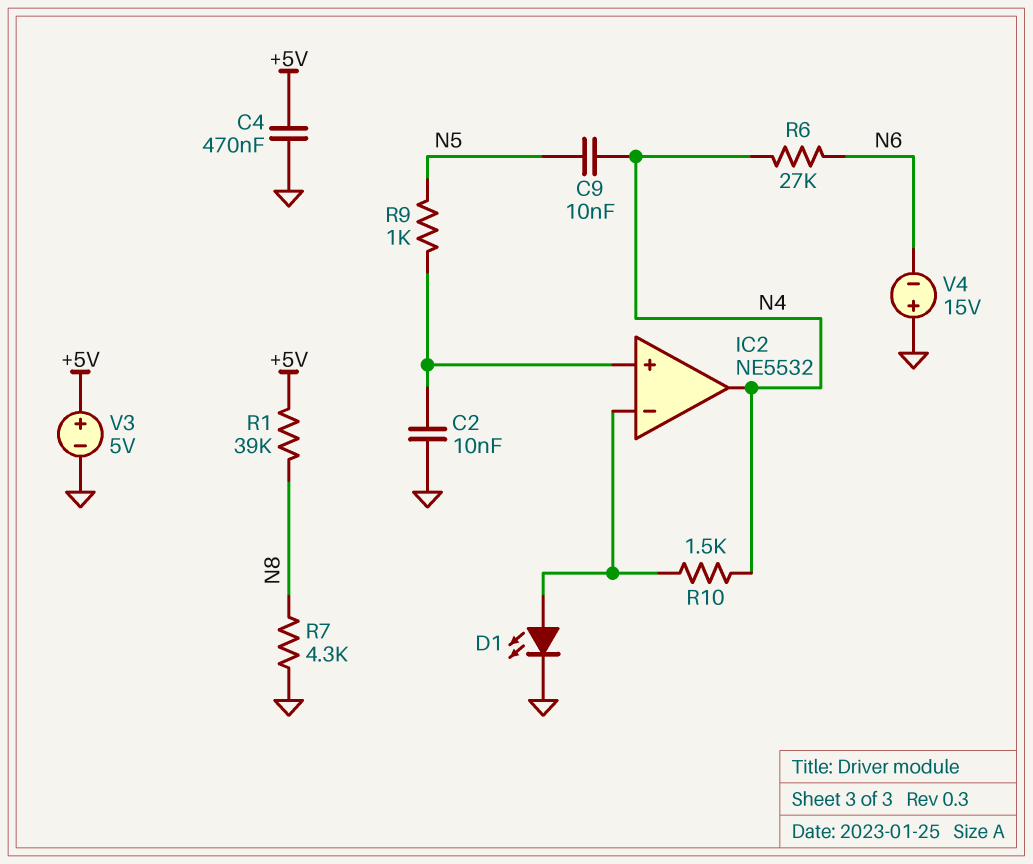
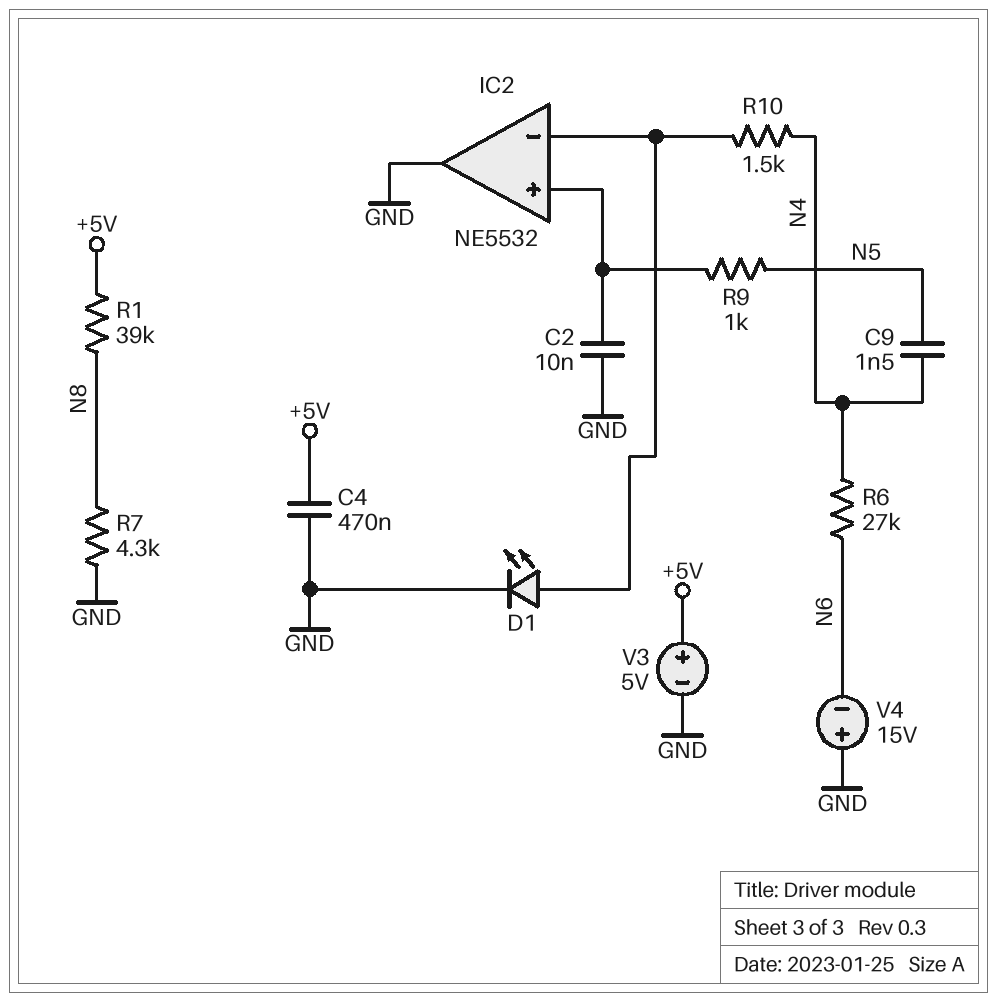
C9: 10nF (N4, N5) -> 1.5nF (N4, N5)
IC2 pin out: N4 -> GND

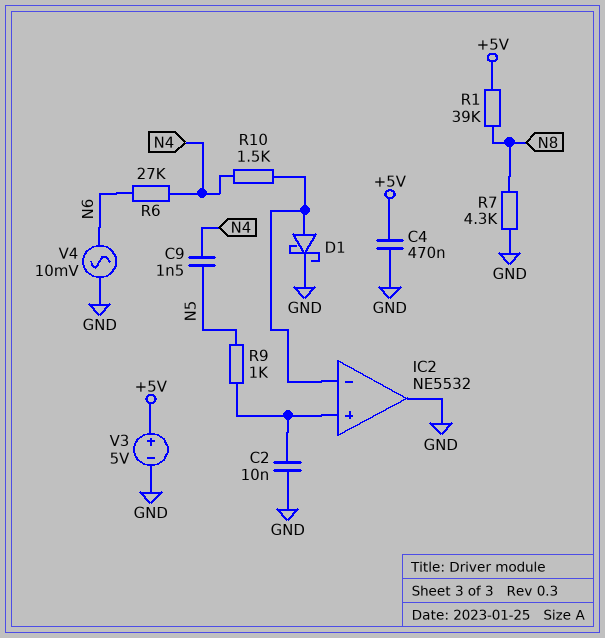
D1: LED (A IC2/in-, K GND) -> schottky (A IC2/in-, K GND)
V4: 15V (plus GND, minus N6) -> AC 10mV (GND, N6)

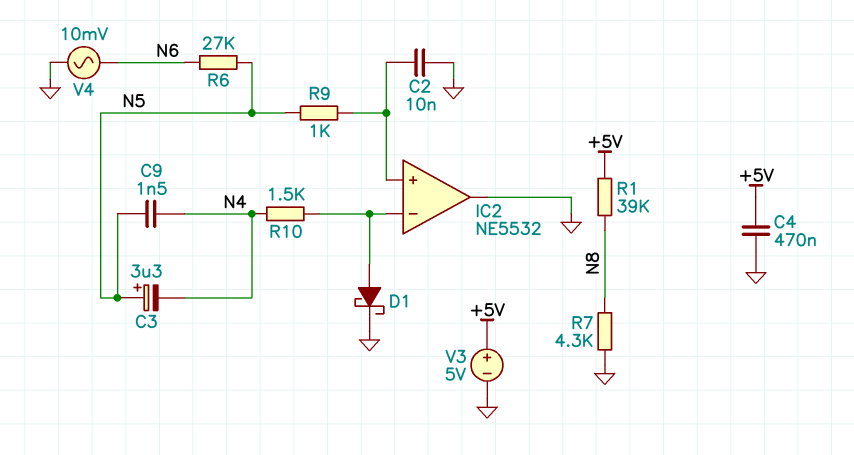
C3: none -> 3.3uF (plus N5, minus N4)
R6: 27k (N4, N6) -> 27k (N5, N6)

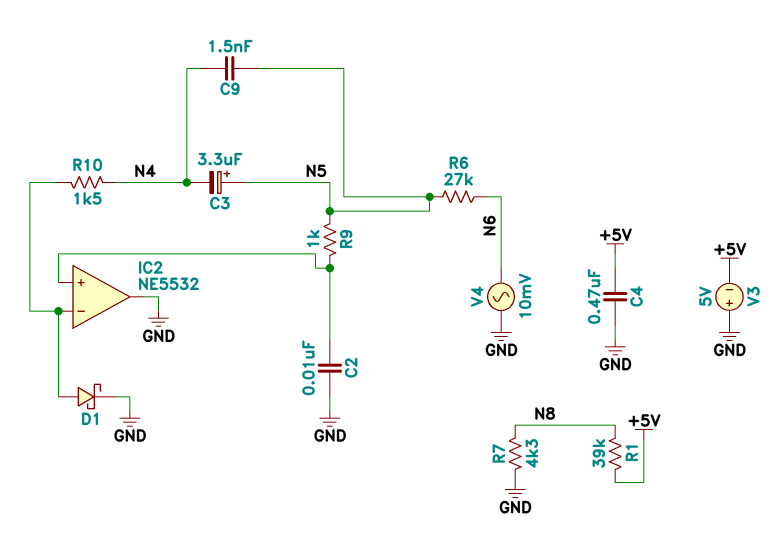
V3: 5V (plus +5V, minus GND) -> 5V (plus GND, minus +5V)

